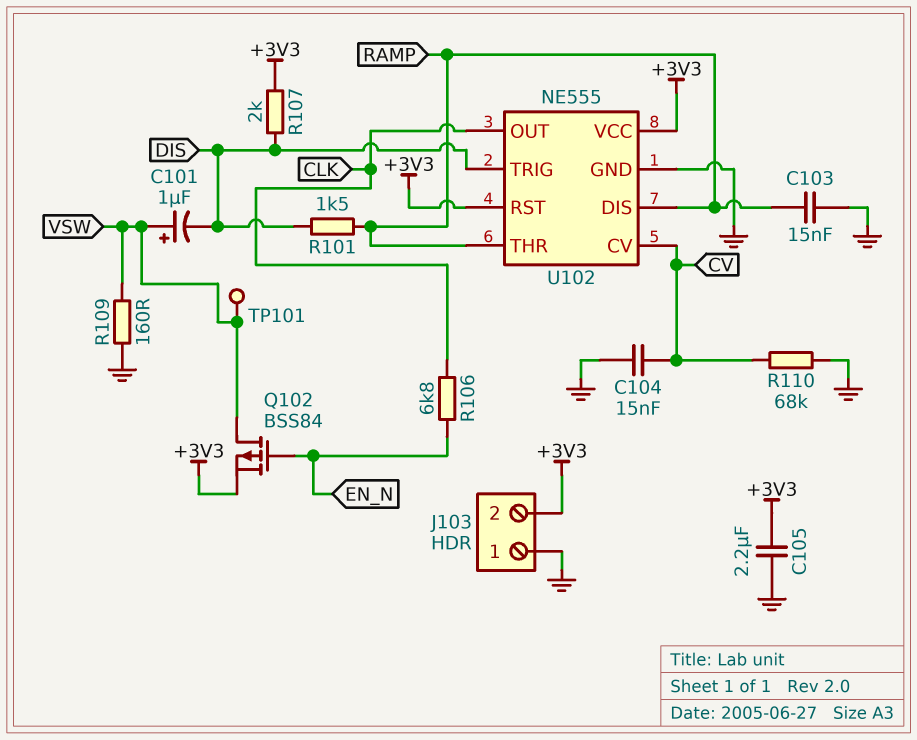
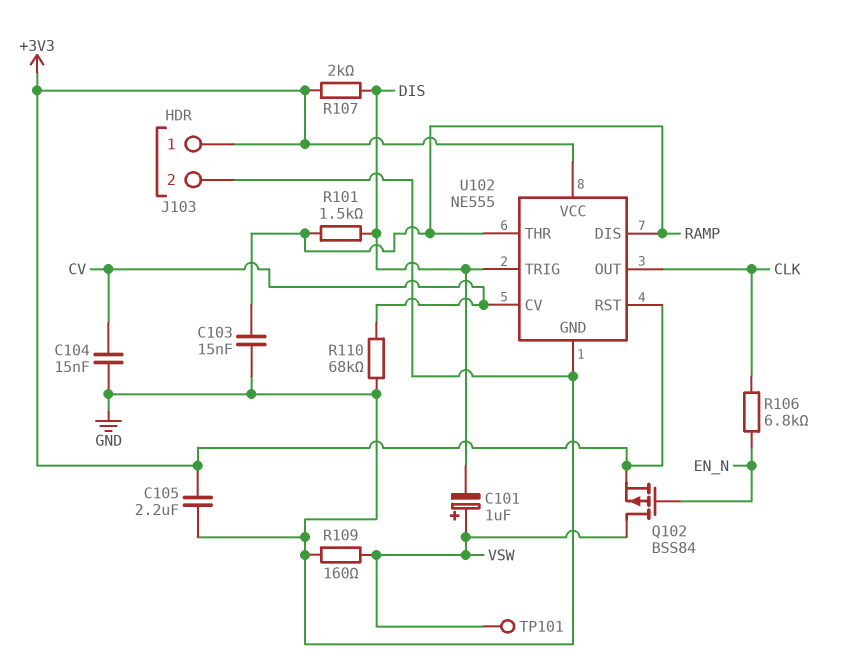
J103 pin 1: GND -> +3V3
J103 pin 2: +3V3 -> GND

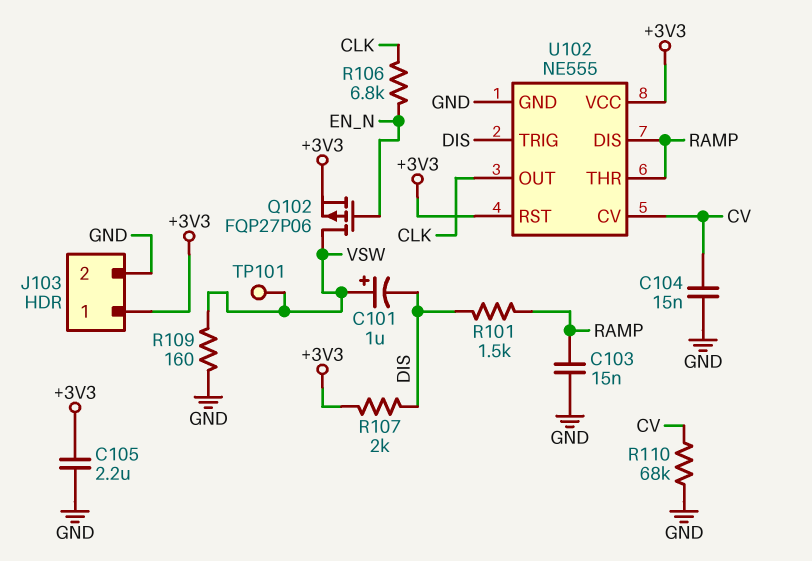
Q102: PMOS BSS84 (G EN_N, D VSW, S +3V3) -> PMOS FQP27P06 (G EN_N, D VSW, S +3V3)

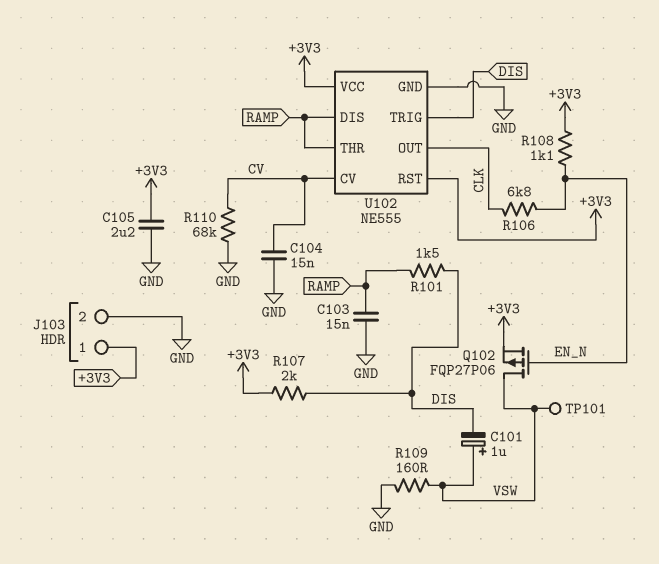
R108: none -> 1.1k (+3V3, EN_N)

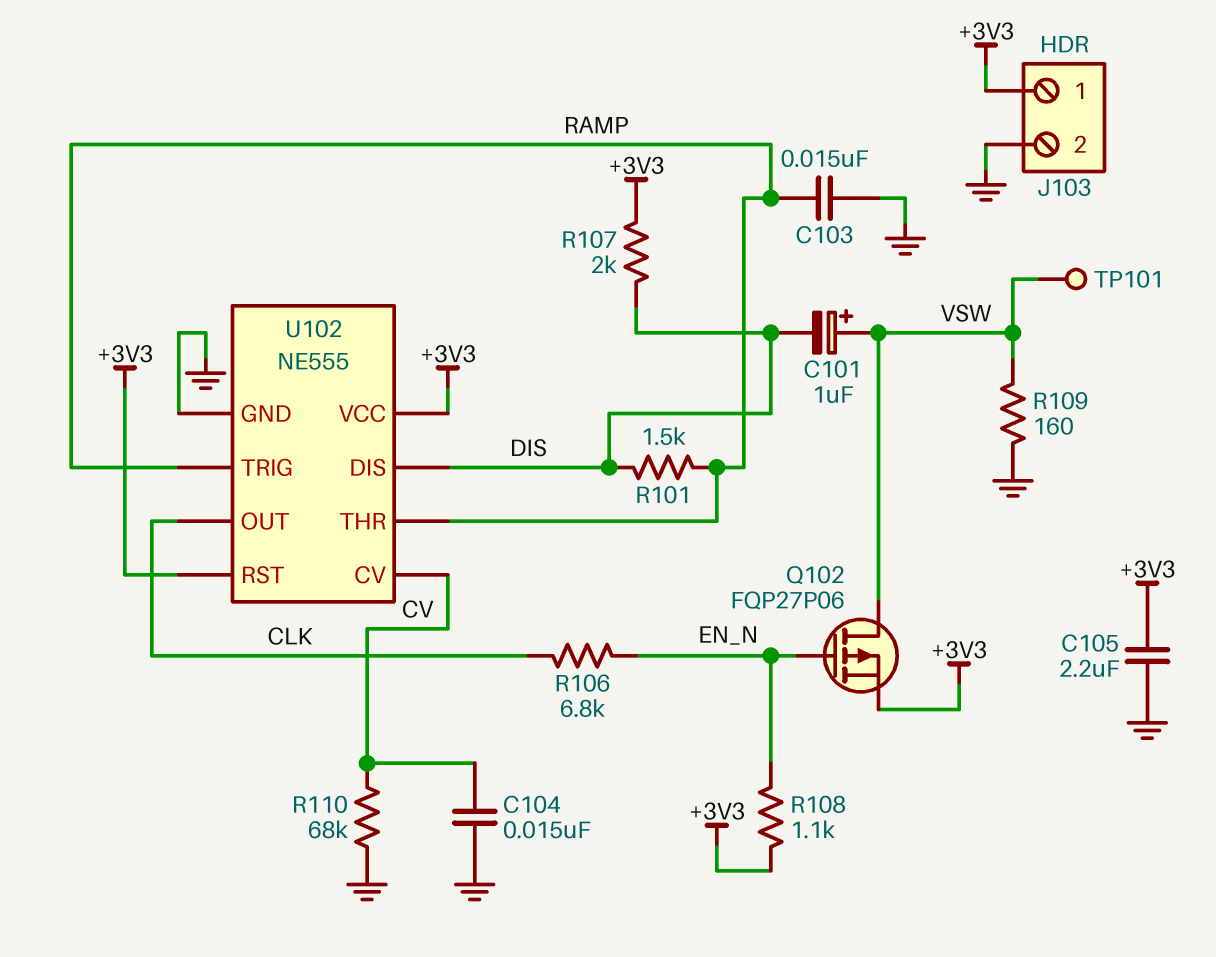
U102 pin DIS: RAMP -> DIS
U102 pin TRIG: DIS -> RAMP

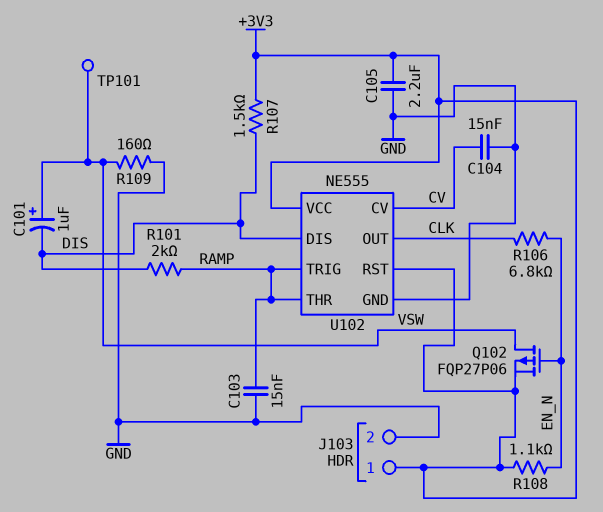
R101: 1.5k (DIS, RAMP) -> 2k (DIS, RAMP)
R107: 2k (+3V3, DIS) -> 1.5k (+3V3, DIS)
R110: 68k (CV, GND) -> none

